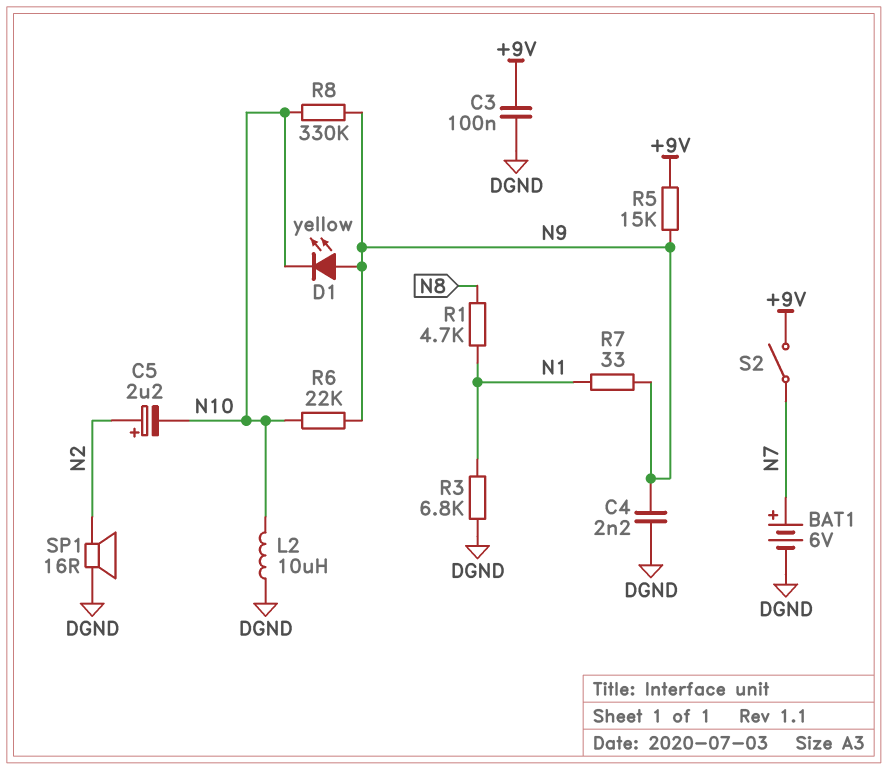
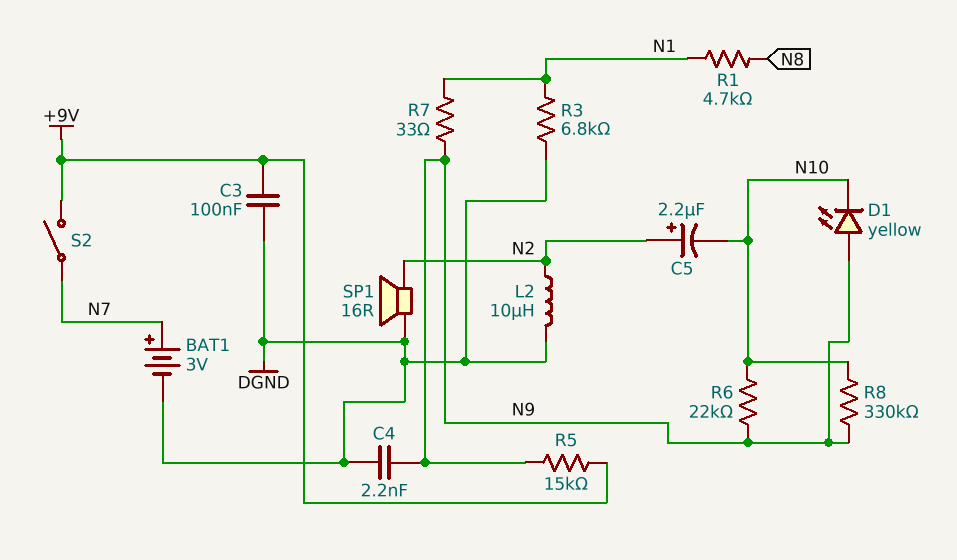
BAT1: 6V (plus N7, minus DGND) -> 3V (plus N7, minus DGND)
L2: 10uH (DGND, N10) -> 10uH (DGND, N2)

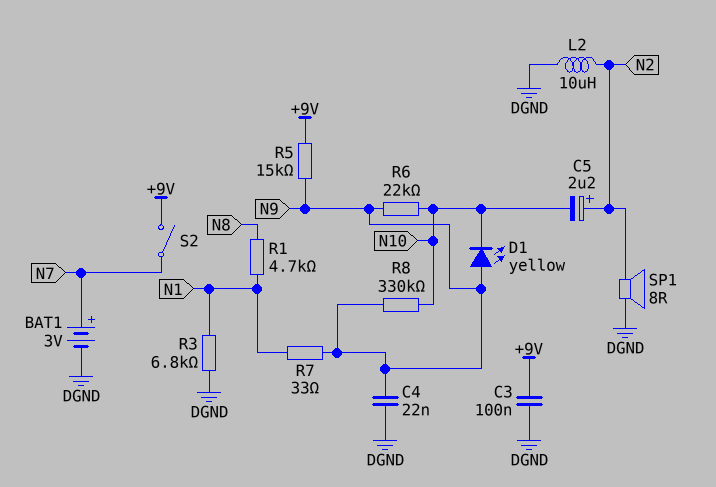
C4: 2.2nF (DGND, N9) -> 22nF (DGND, N9)
SP1: speaker 16R (DGND, N2) -> speaker 8R (DGND, N2)

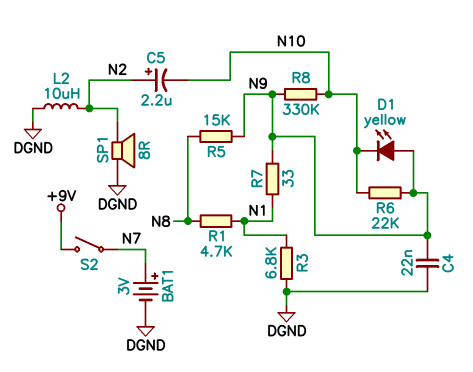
C3: 100nF (+9V, DGND) -> none
R5: 15k (+9V, N9) -> 15k (N8, N9)

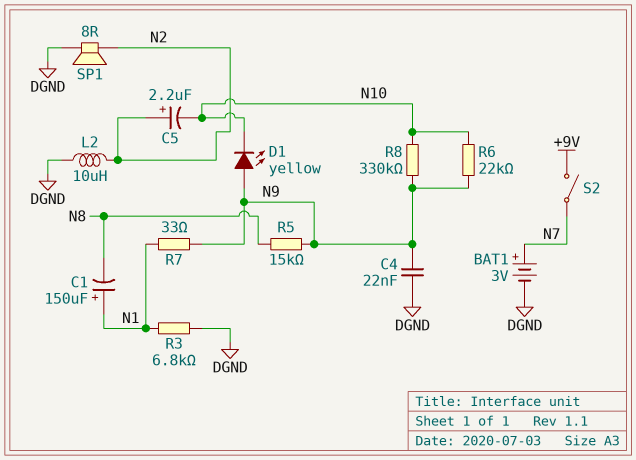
C1: none -> 150uF (plus N1, minus N8)
R1: 4.7k (N1, N8) -> none

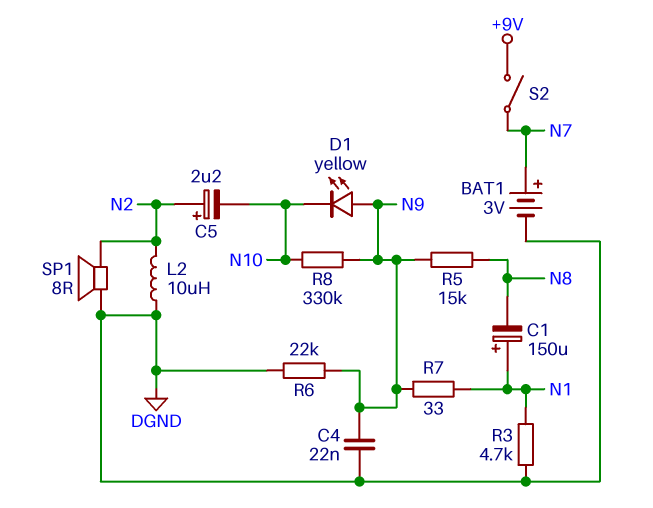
R3: 6.8k (DGND, N1) -> 4.7k (DGND, N1)
R6: 22k (N9, N10) -> 22k (DGND, N9)

